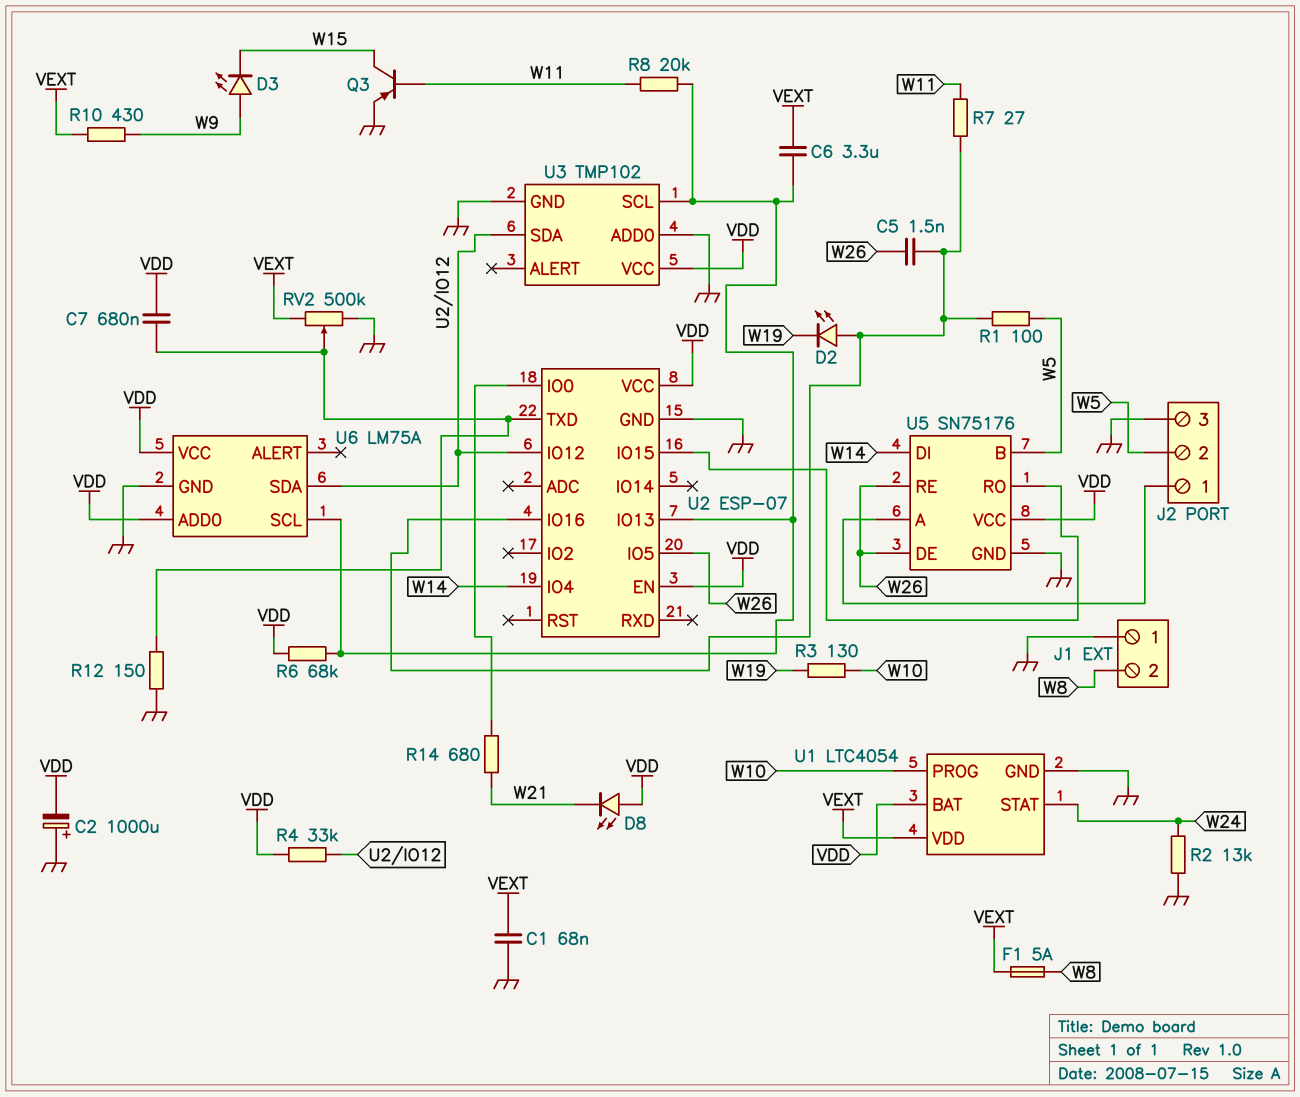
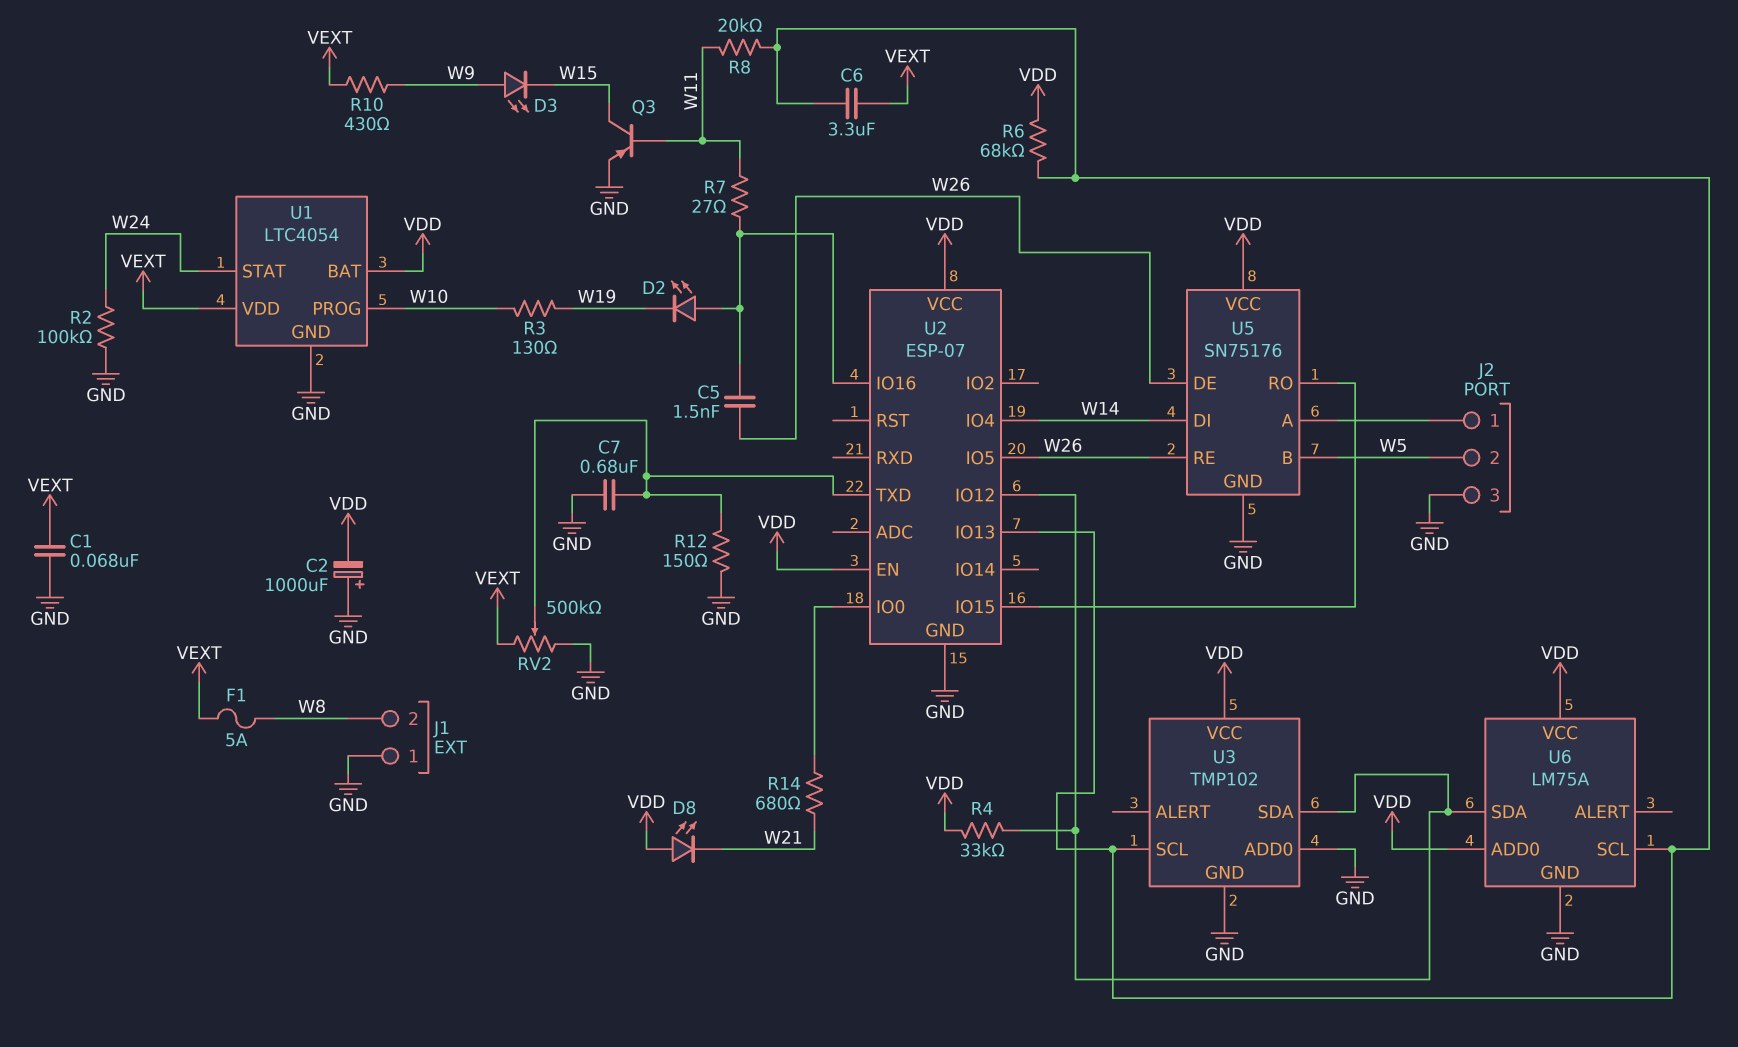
C7: 680nF (U2/TXD, VDD) -> 680nF (GND, U2/TXD)
R1: 100 (U2/IO16, W5) -> none
R2: 13k (GND, W24) -> 100k (GND, W24)

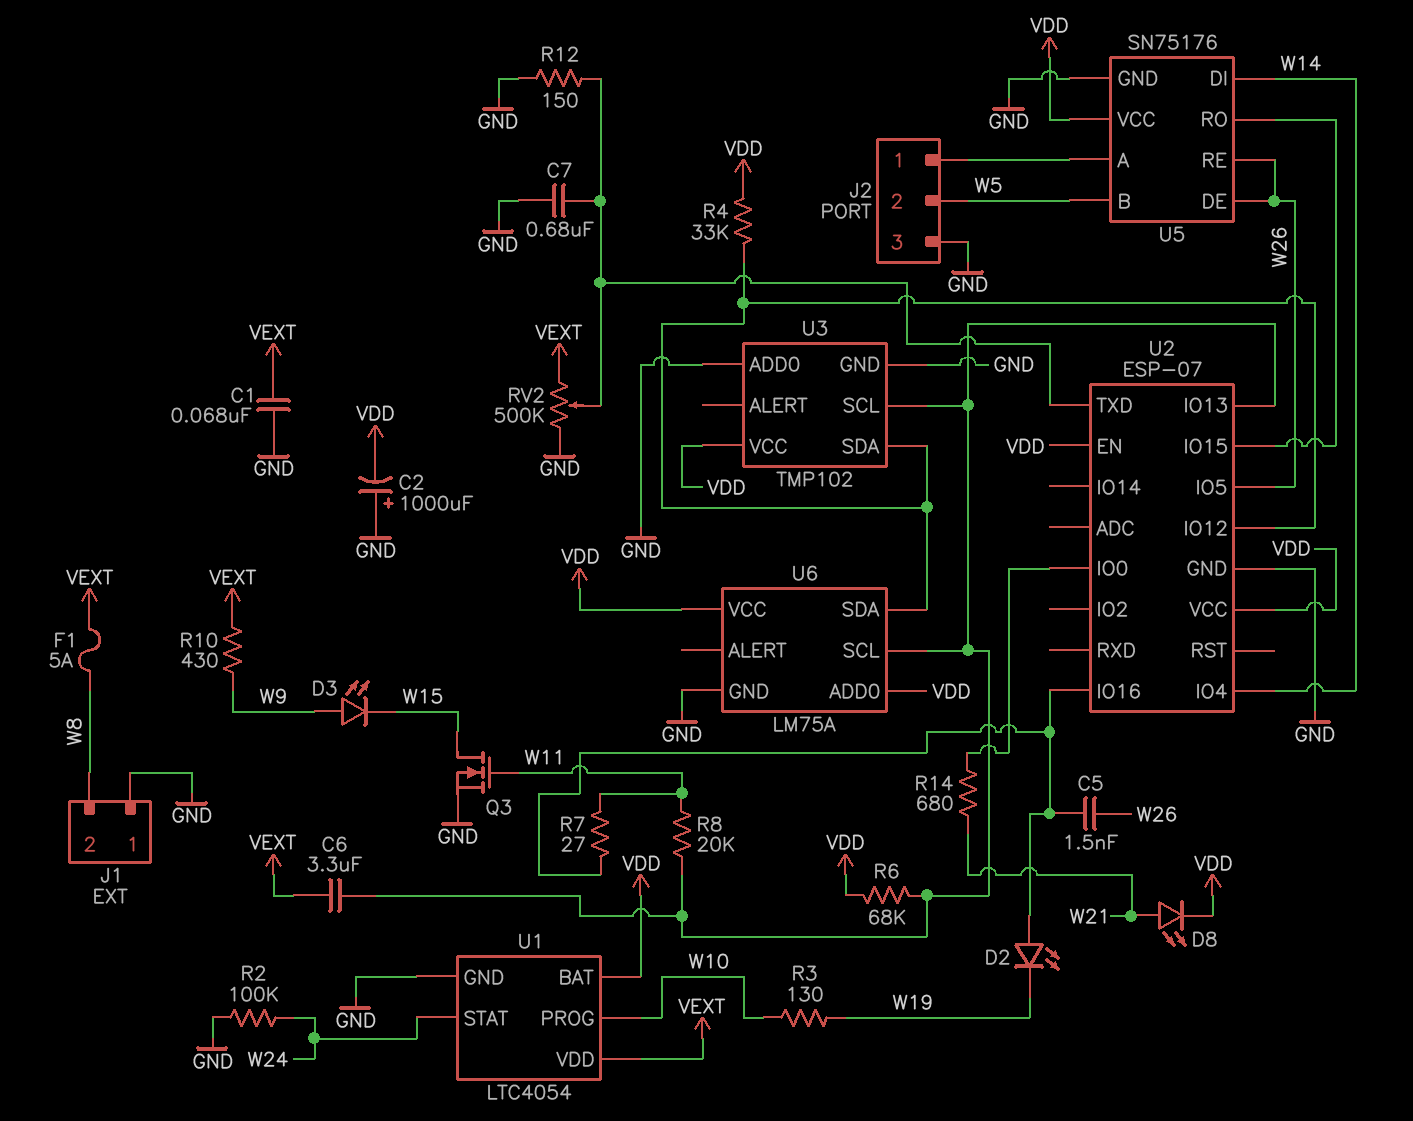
D8: LED (A VDD, K W21) -> LED (A W21, K VDD)
Q3: PNP (B W11, C W15, E GND) -> NMOS (G W11, D W15, S GND)

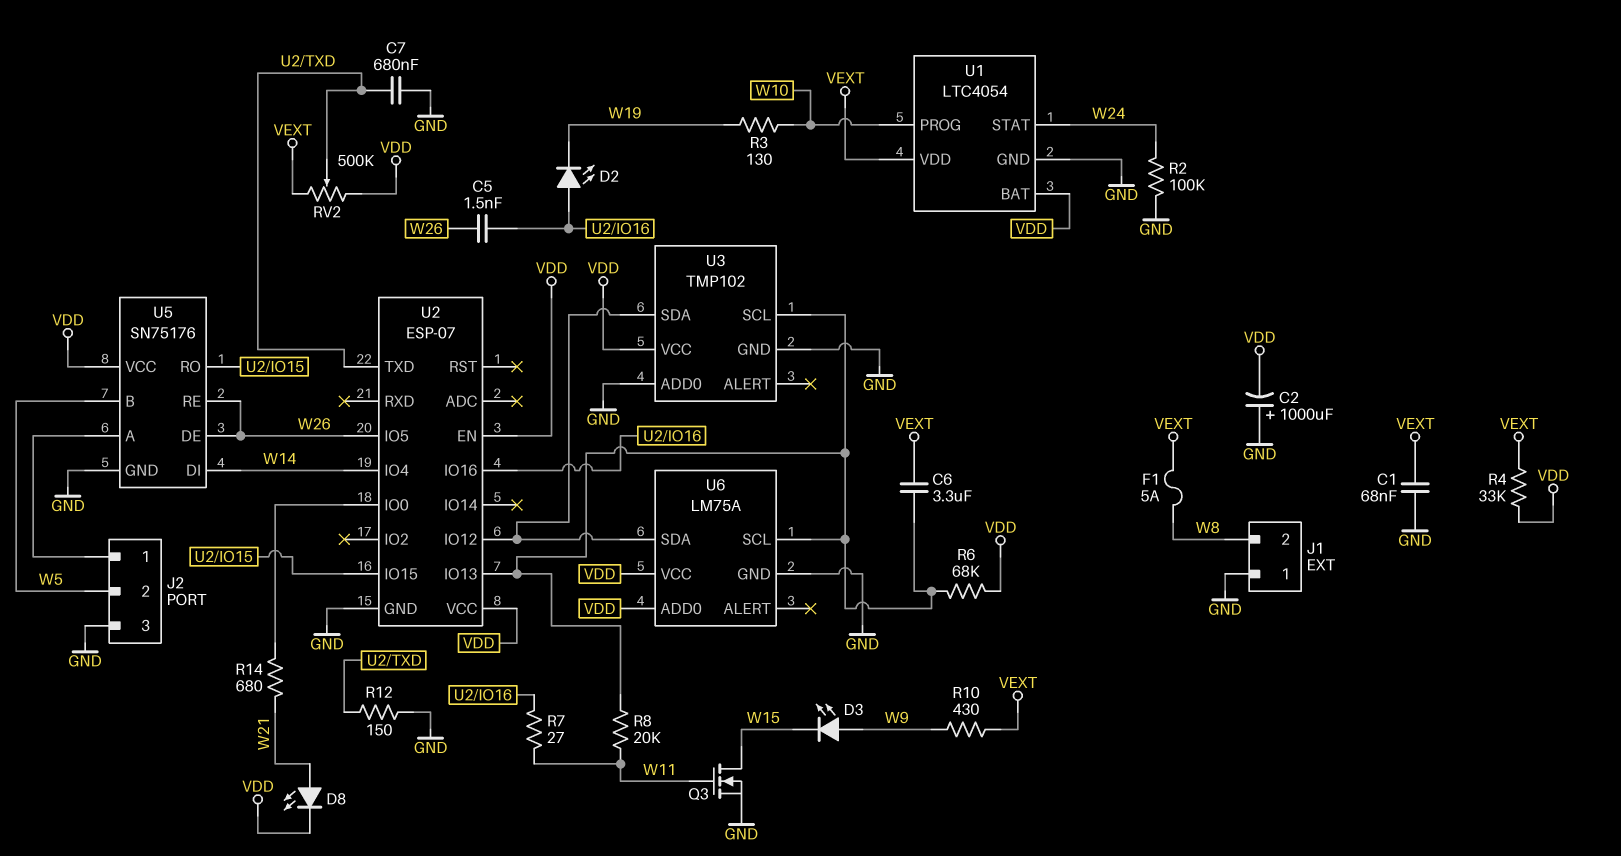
R4: 33k (U2/IO12, VDD) -> 33k (VDD, VEXT)
RV2: 500k (GND, VEXT, wiper U2/TXD) -> 500k (VDD, VEXT, wiper U2/TXD)

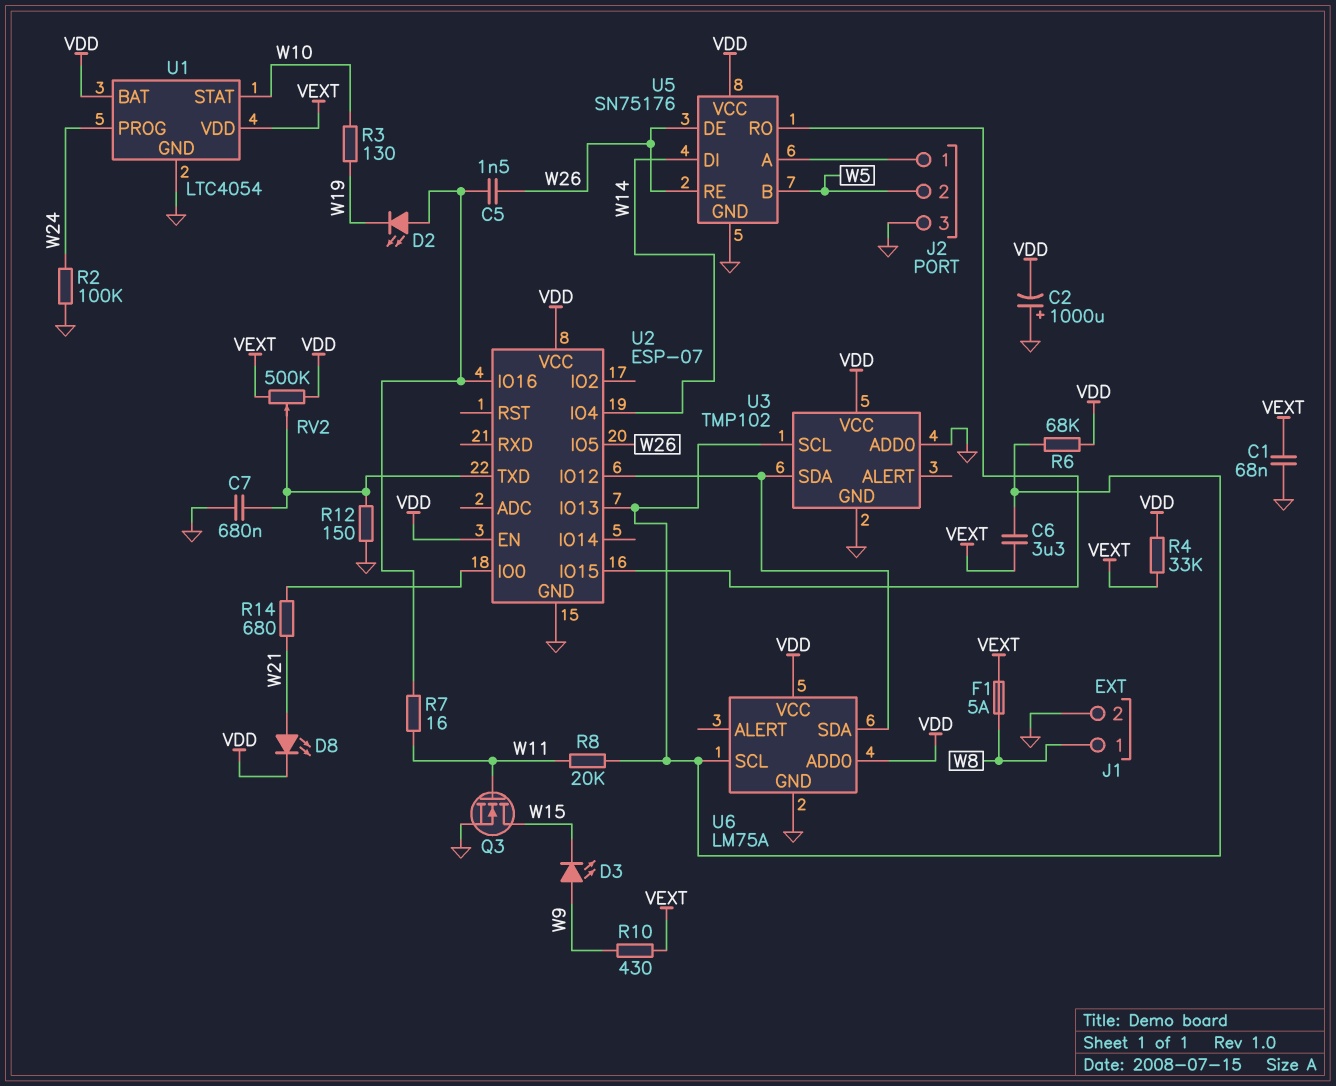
J1 pin 1: GND -> W8
J1 pin 2: W8 -> GND
R7: 27 (U2/IO16, W11) -> 16 (U2/IO16, W11)
U1 pin PROG: W10 -> W24
U1 pin STAT: W24 -> W10

